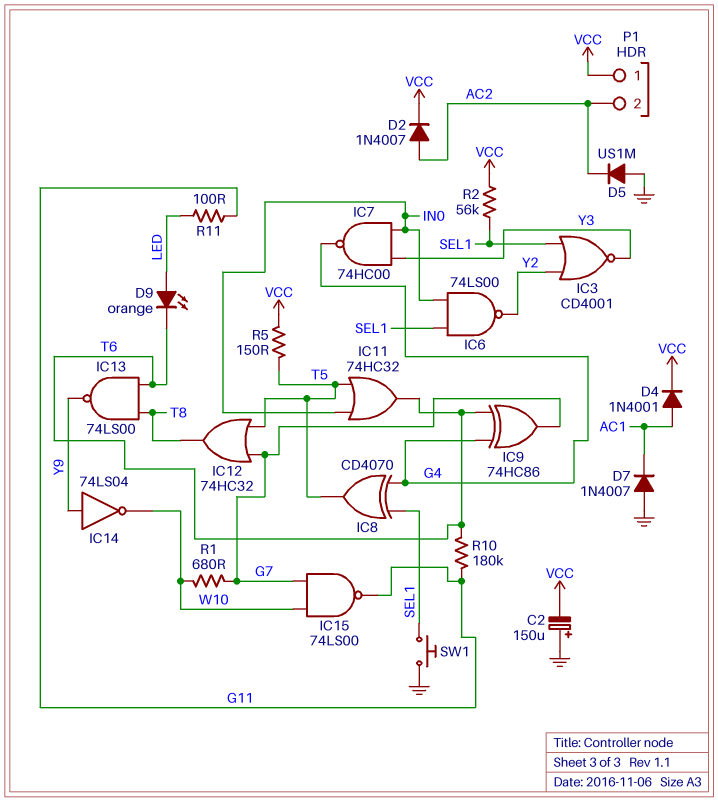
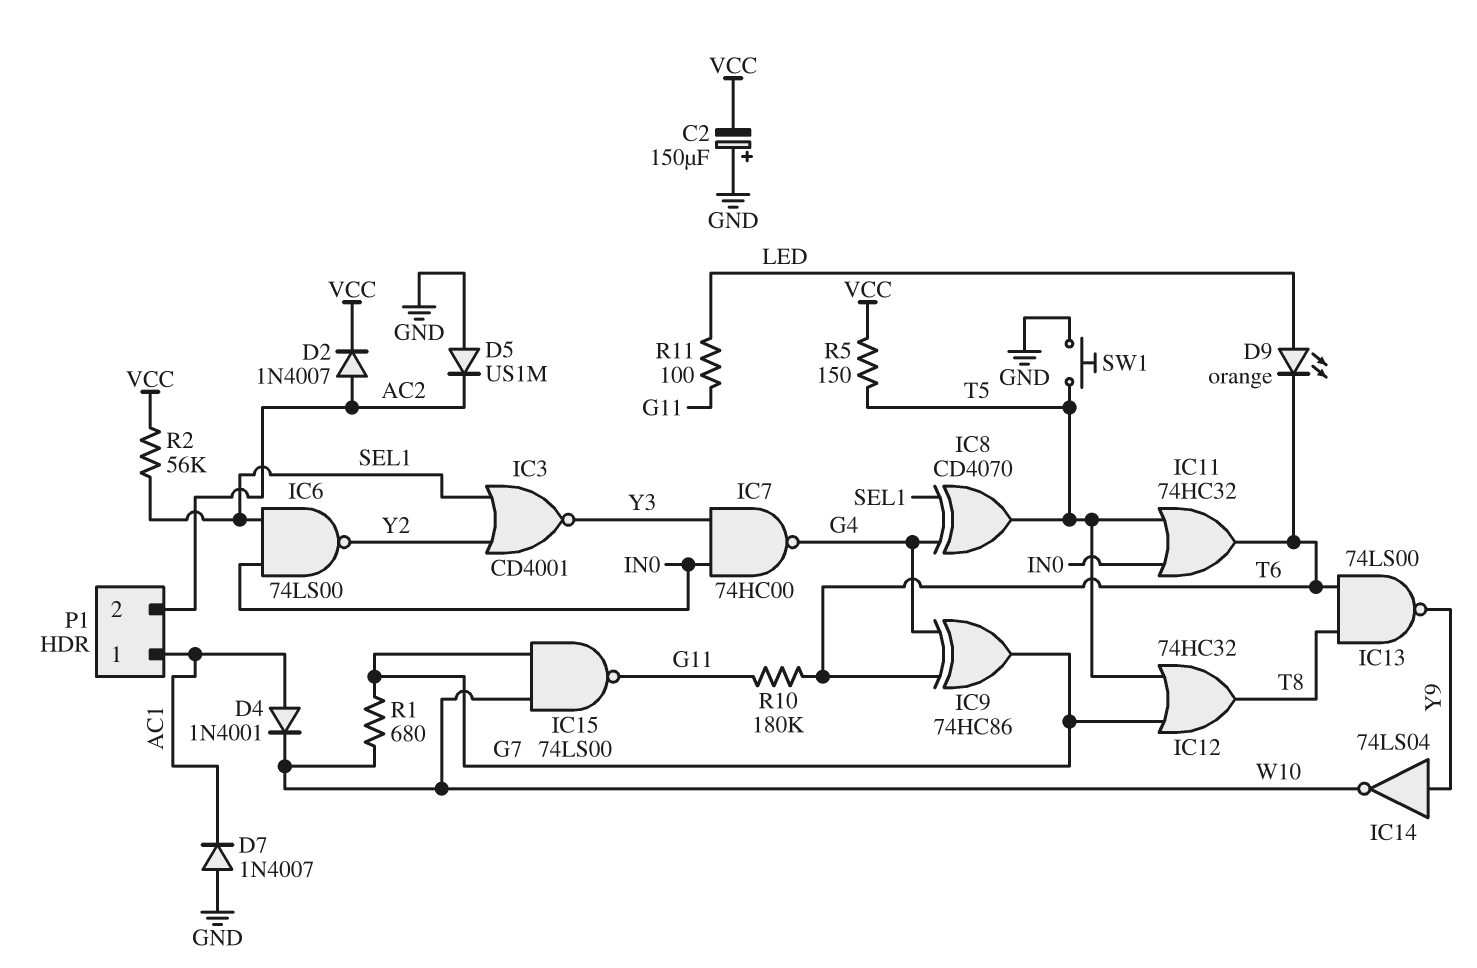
D4: diode 1N4001 (A AC1, K VCC) -> diode 1N4001 (A AC1, K W10)
P1 pin 1: VCC -> AC1
SW1: button (GND, SEL1) -> button (GND, T5)

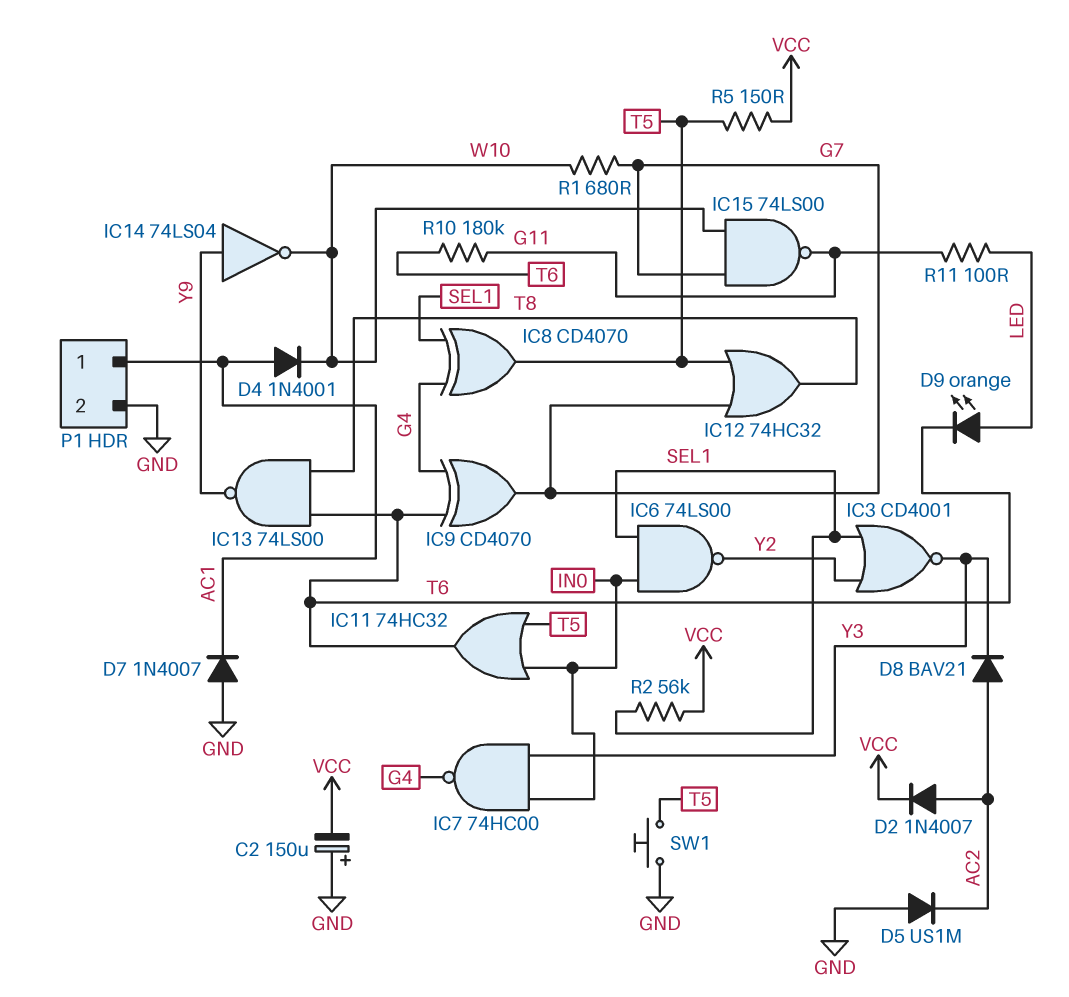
D8: none -> diode BAV21 (A AC2, K Y3)
IC9: XOR 74HC86 (in G4, in T6, out G7) -> XOR CD4070 (in G4, in T6, out G7)
P1 pin 2: AC2 -> GND

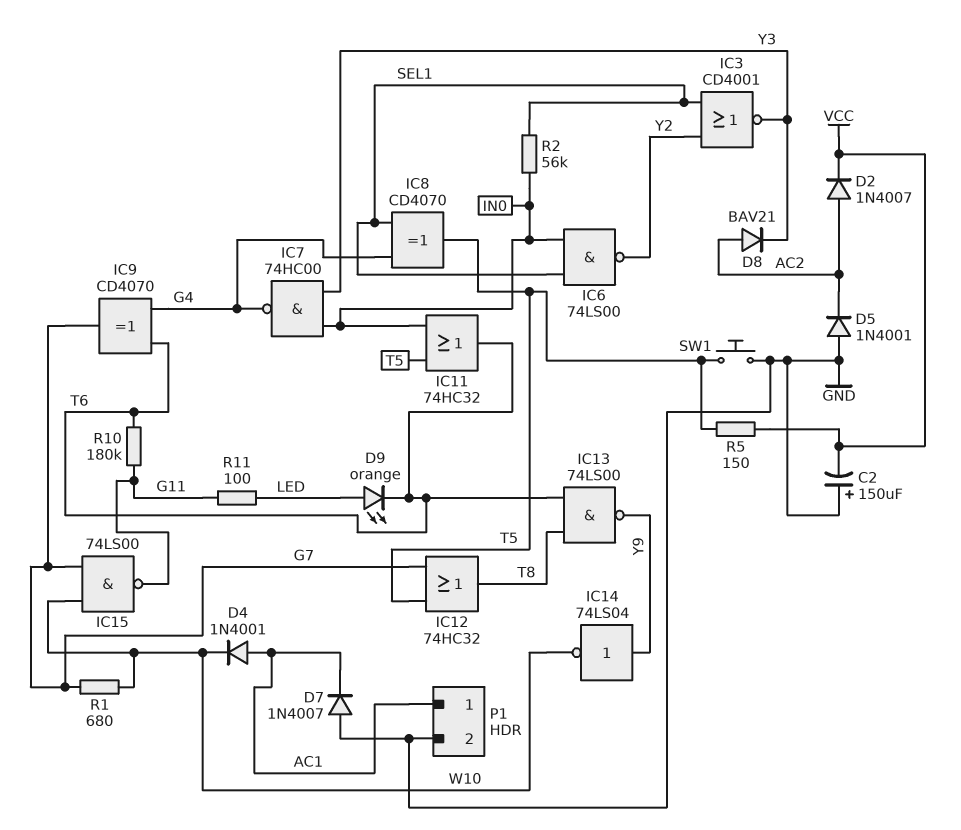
D5: diode US1M (A GND, K AC2) -> diode 1N4001 (A GND, K AC2)
R2: 56k (SEL1, VCC) -> 56k (IN0, SEL1)

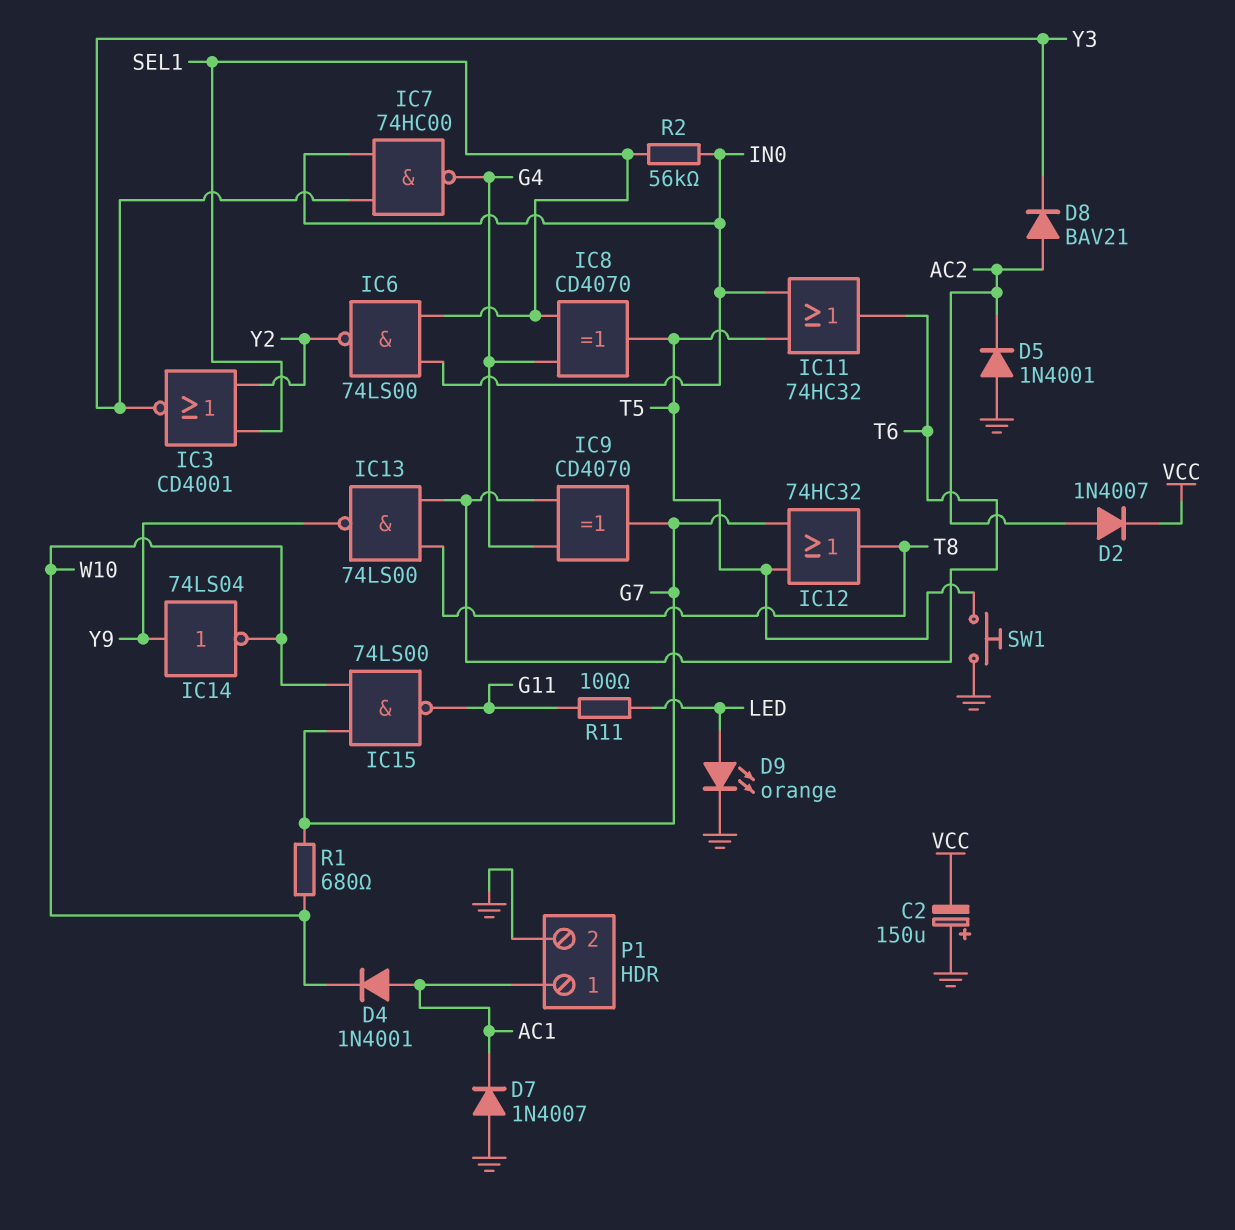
D9: LED orange (A LED, K T6) -> LED orange (A LED, K GND)
R5: 150 (T5, VCC) -> none
R10: 180k (G11, T6) -> none

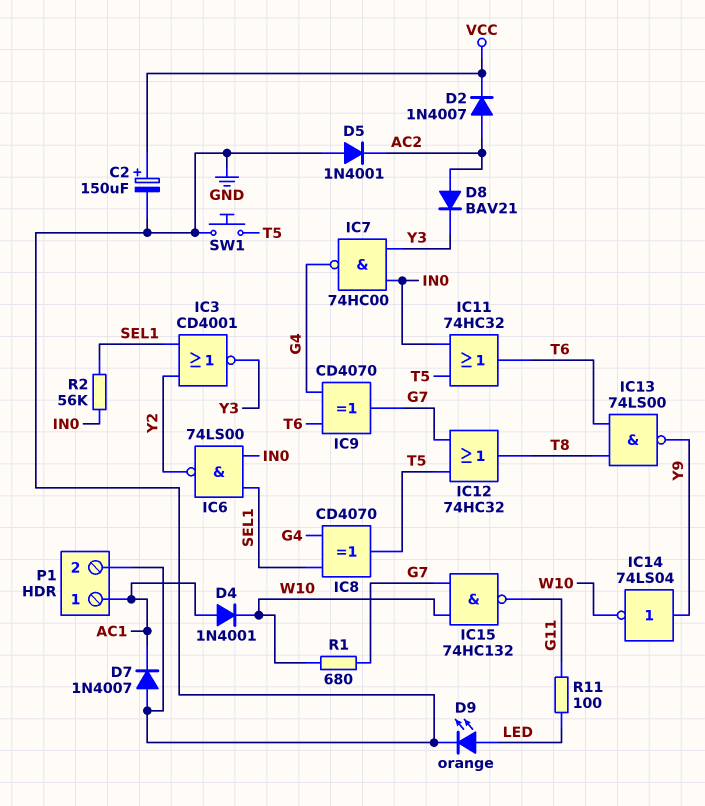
C2: 150uF (plus GND, minus VCC) -> 150uF (plus VCC, minus GND)
IC15: NAND 74LS00 (in G7, in W10, out G11) -> NAND 74HC132 (in G7, in W10, out G11)

